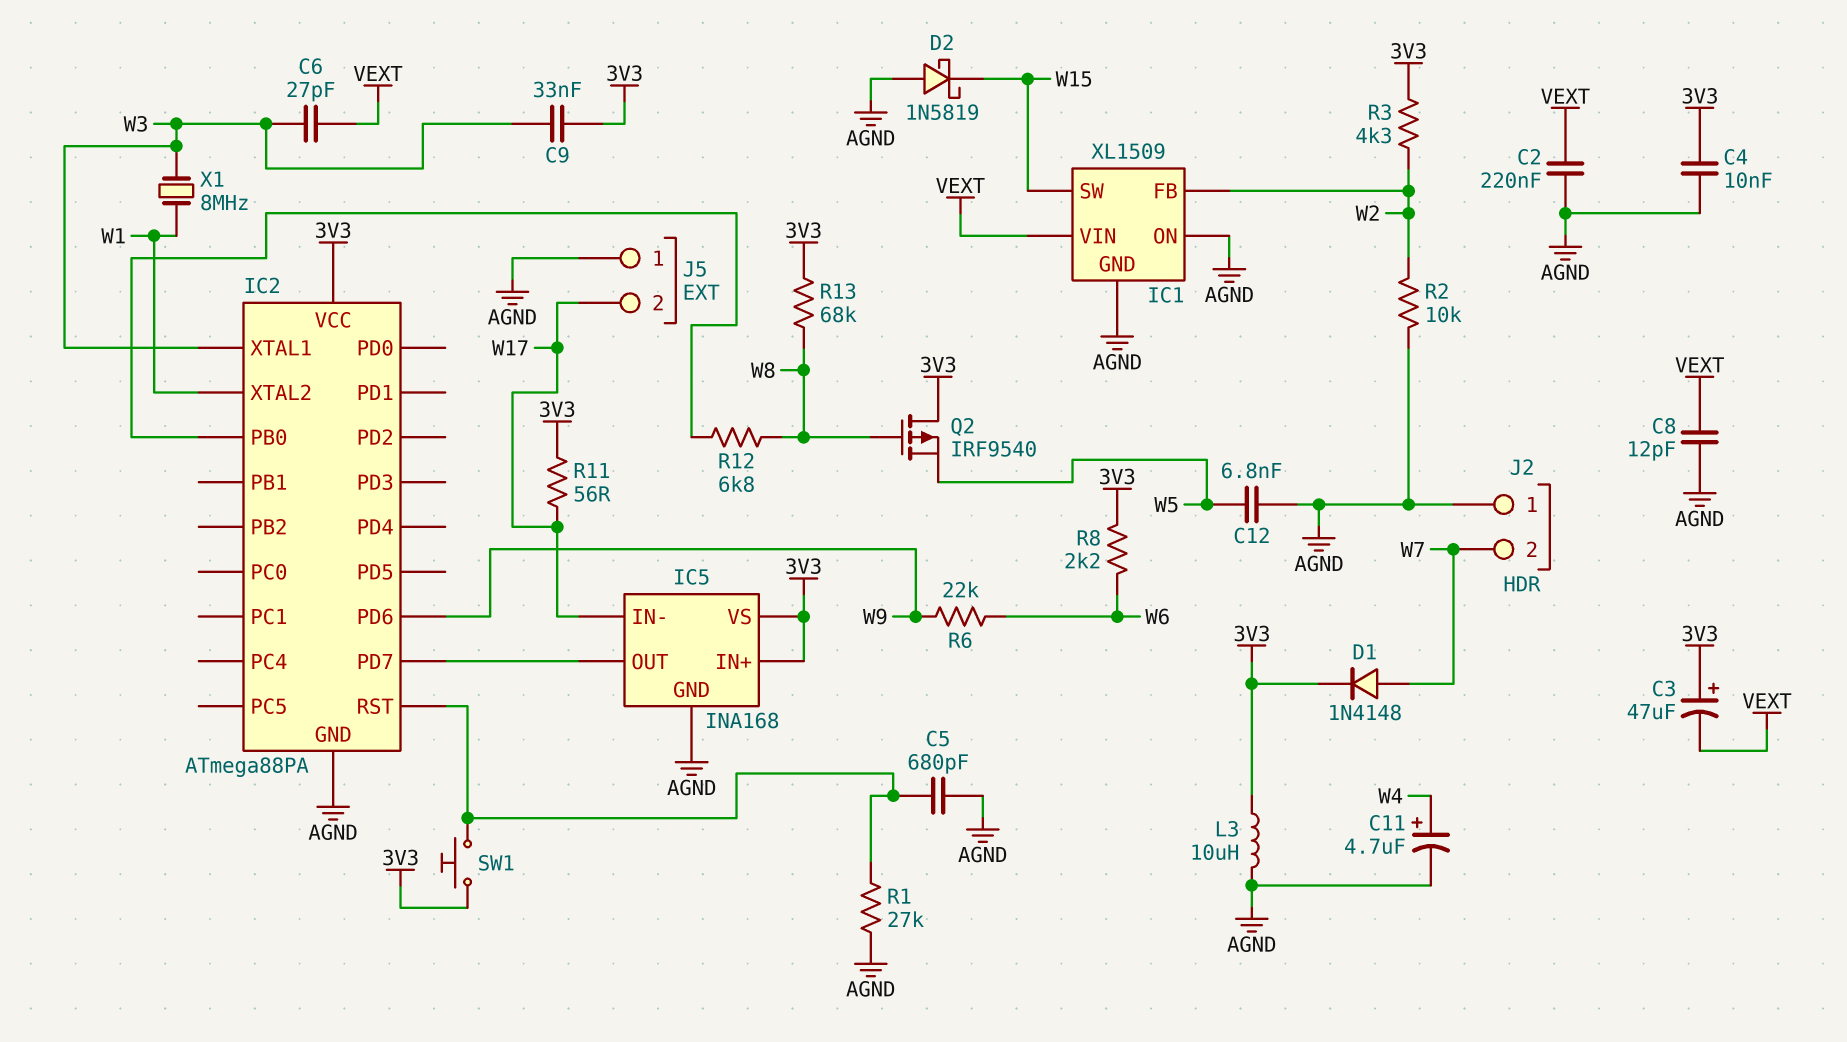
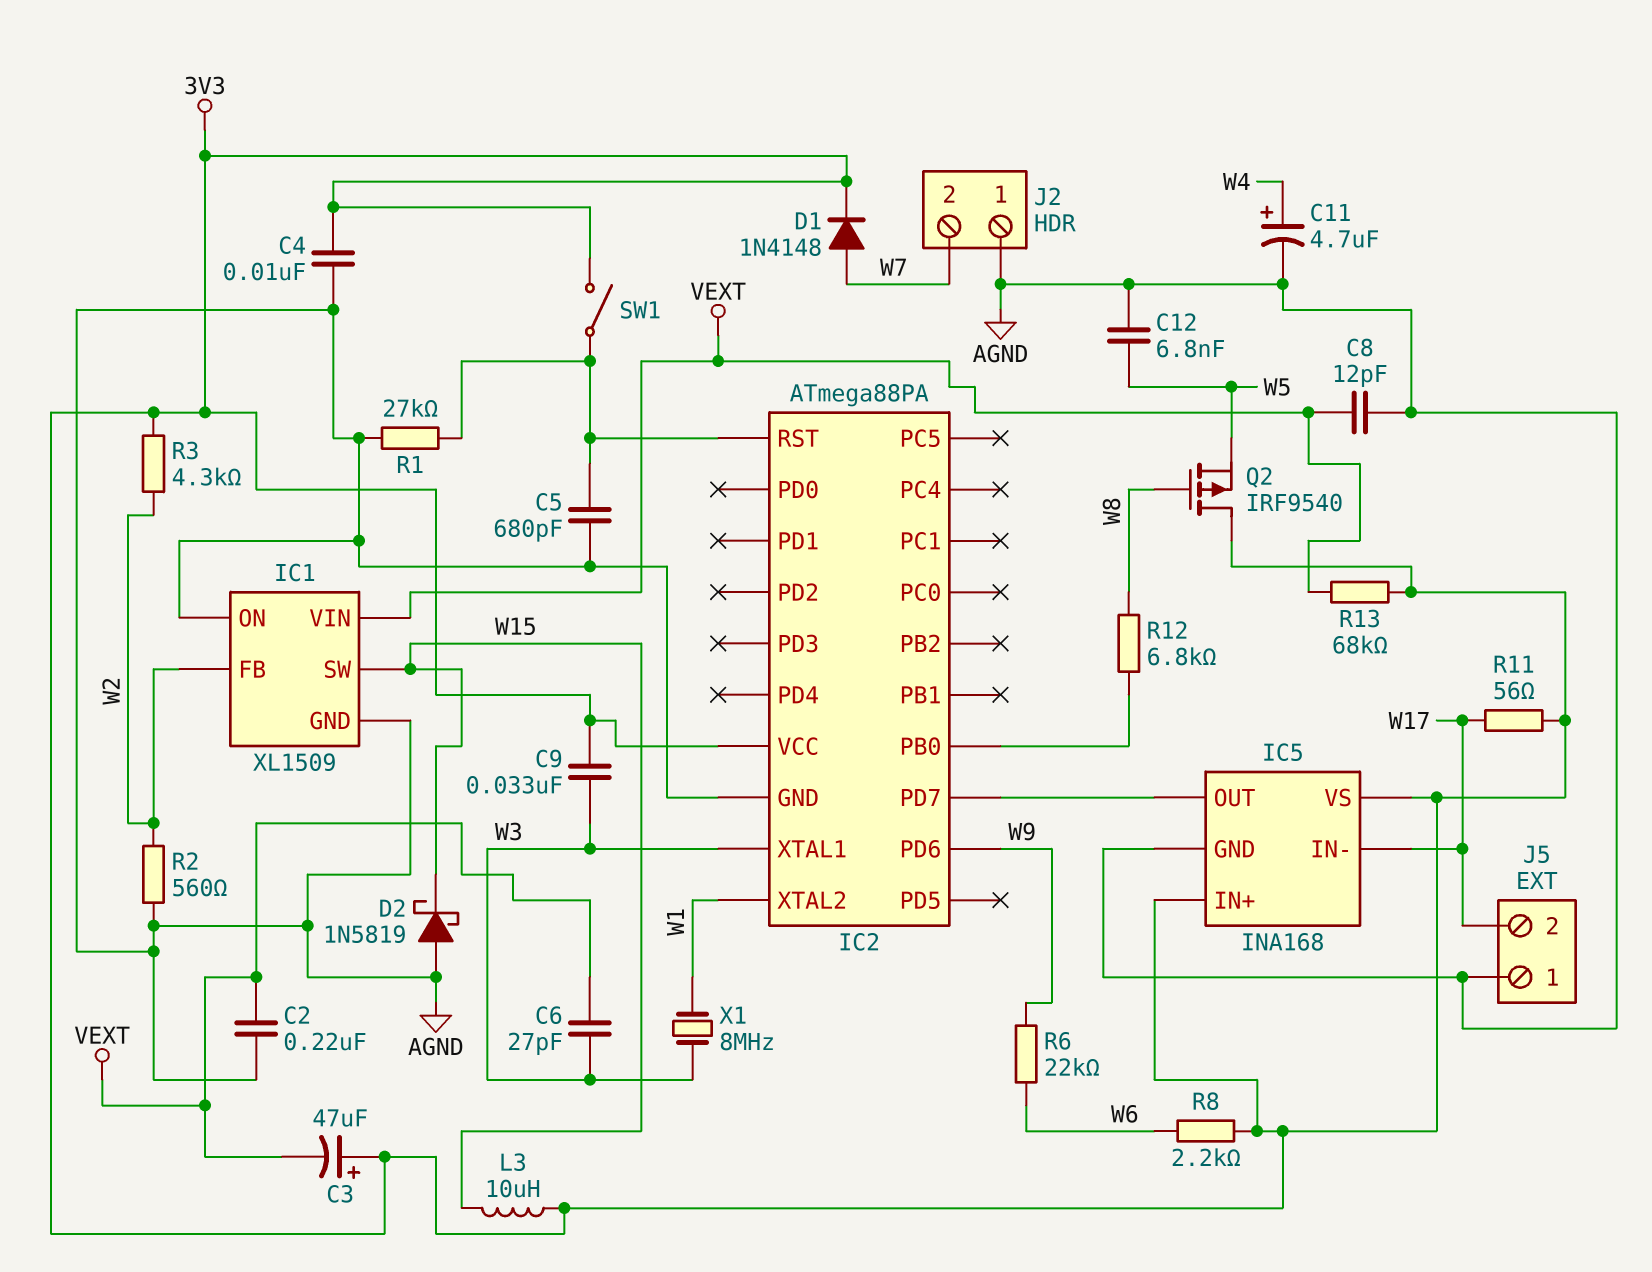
L3: 10uH (3V3, AGND) -> 10uH (3V3, W15)
R2: 10k (AGND, W2) -> 560 (AGND, W2)
R13: 68k (3V3, W8) -> 68k (3V3, VEXT)
SW1: button (3V3, IC2/RST) -> switch (3V3, IC2/RST)

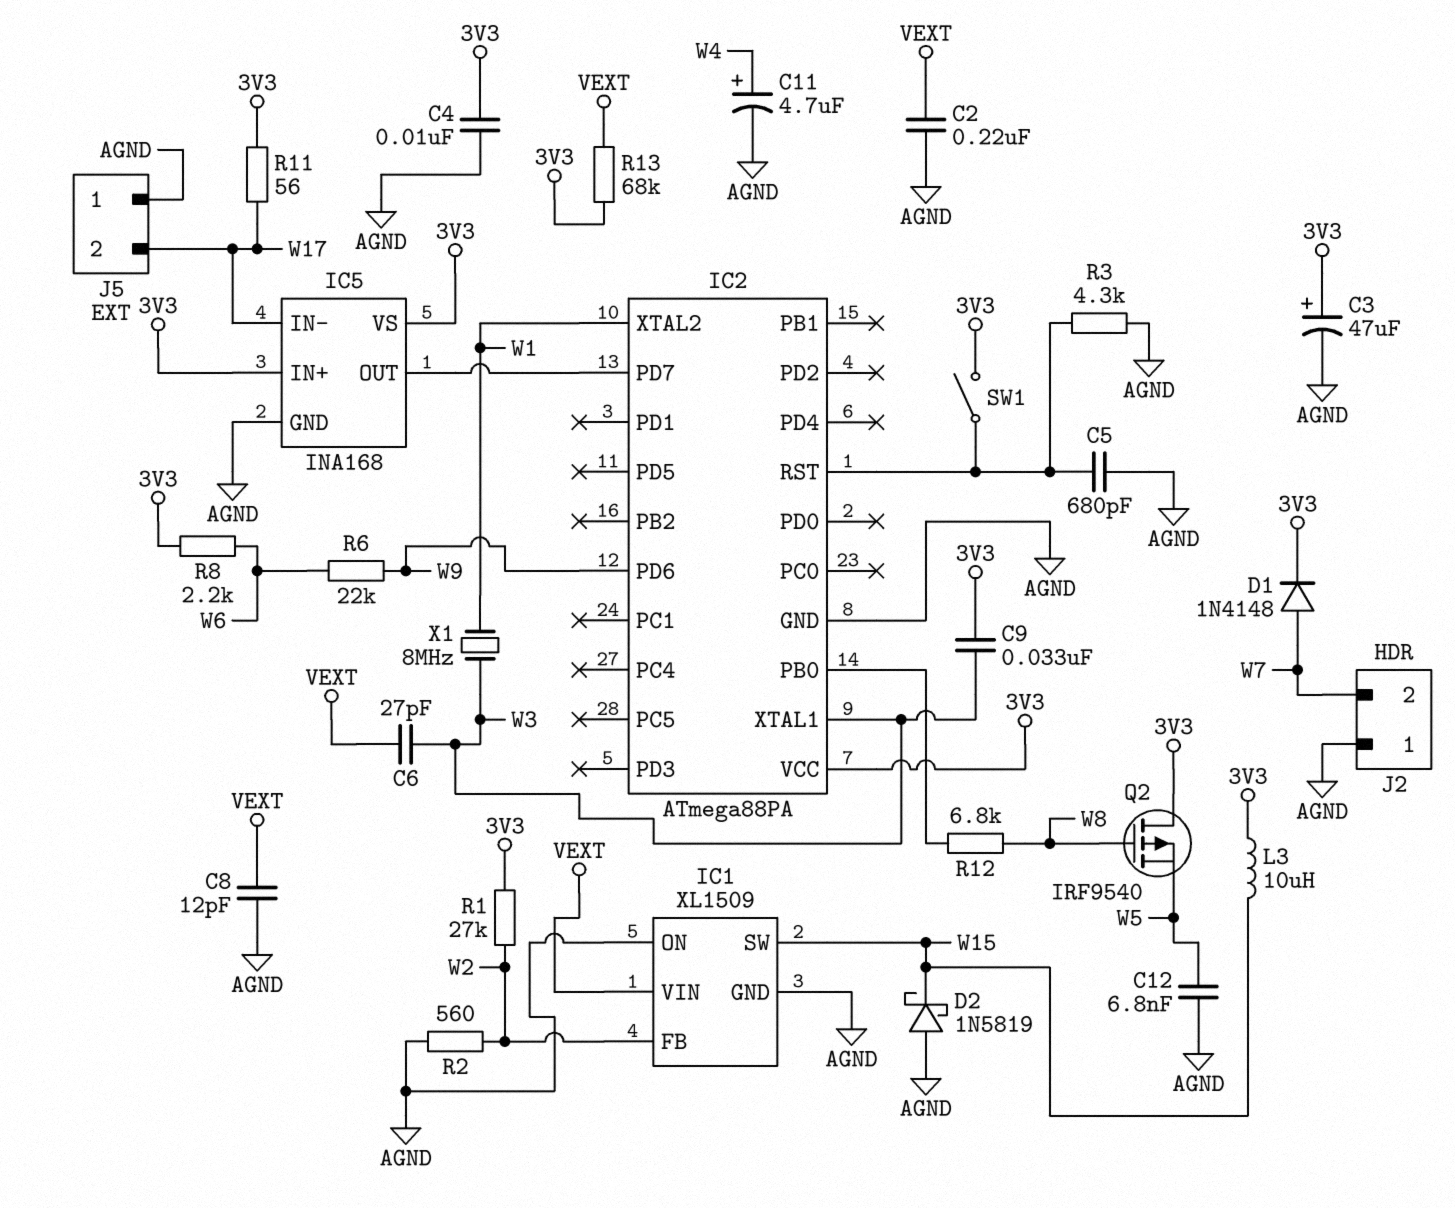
C3: 47uF (plus 3V3, minus VEXT) -> 47uF (plus 3V3, minus AGND)
R1: 27k (AGND, IC2/RST) -> 27k (3V3, W2)
R3: 4.3k (3V3, W2) -> 4.3k (AGND, IC2/RST)

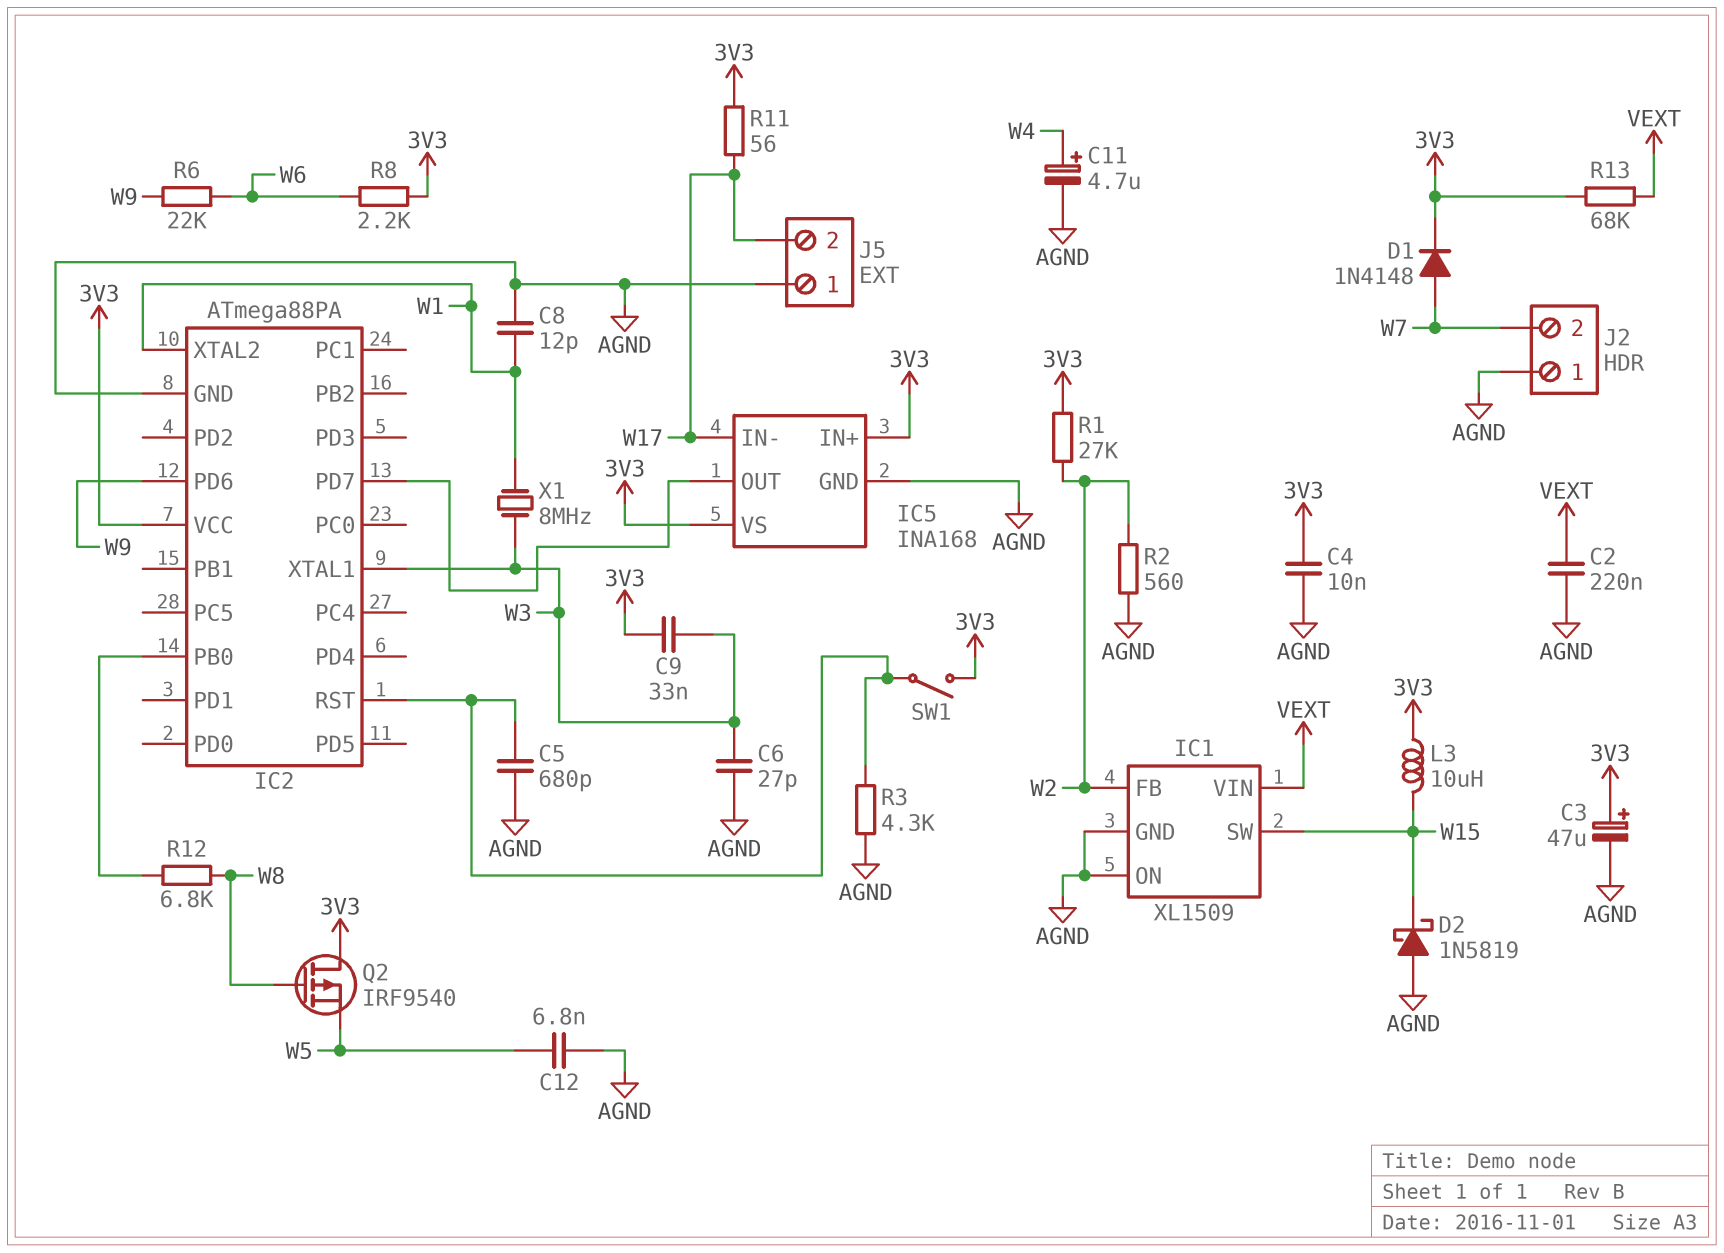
C6: 27pF (VEXT, W3) -> 27pF (AGND, W3)
C8: 12pF (AGND, VEXT) -> 12pF (AGND, W1)

